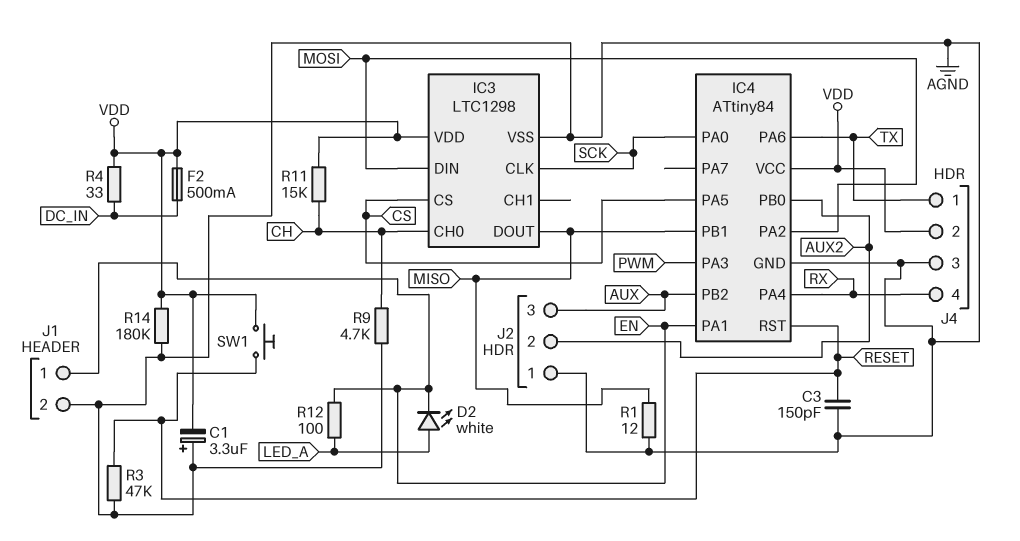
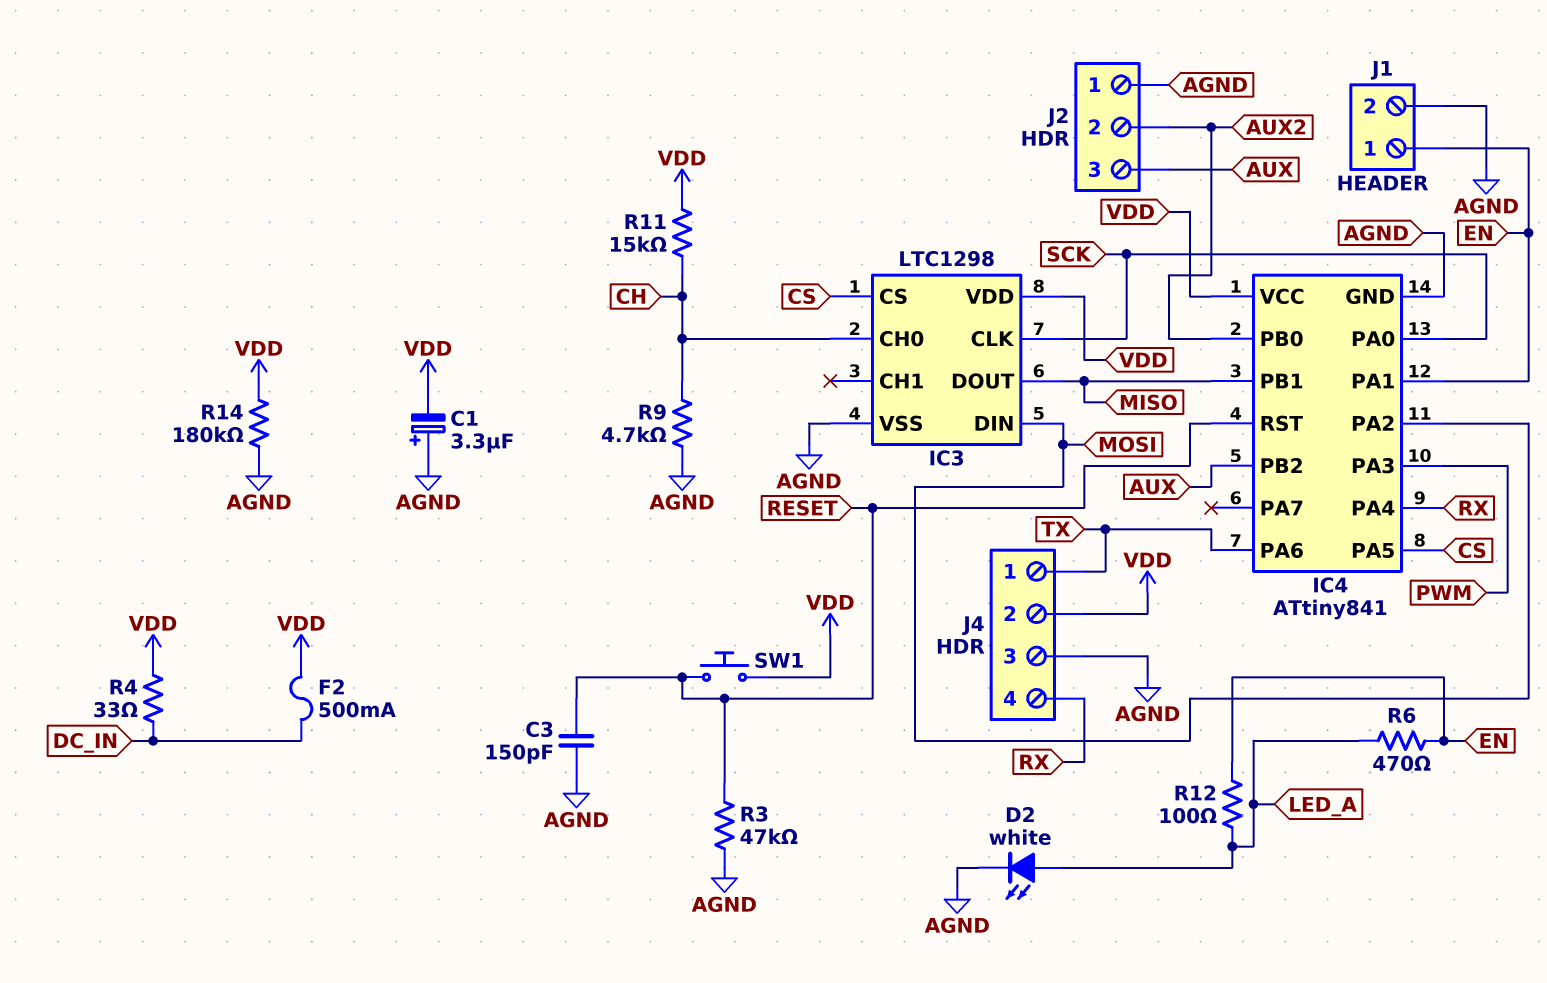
D2: LED white (A LED_A, K EN) -> LED white (A LED_A, K AGND)
IC4: ATtiny84 -> ATtiny841
R1: 12 (AGND, MISO) -> none
R6: none -> 470 (EN, LED_A)

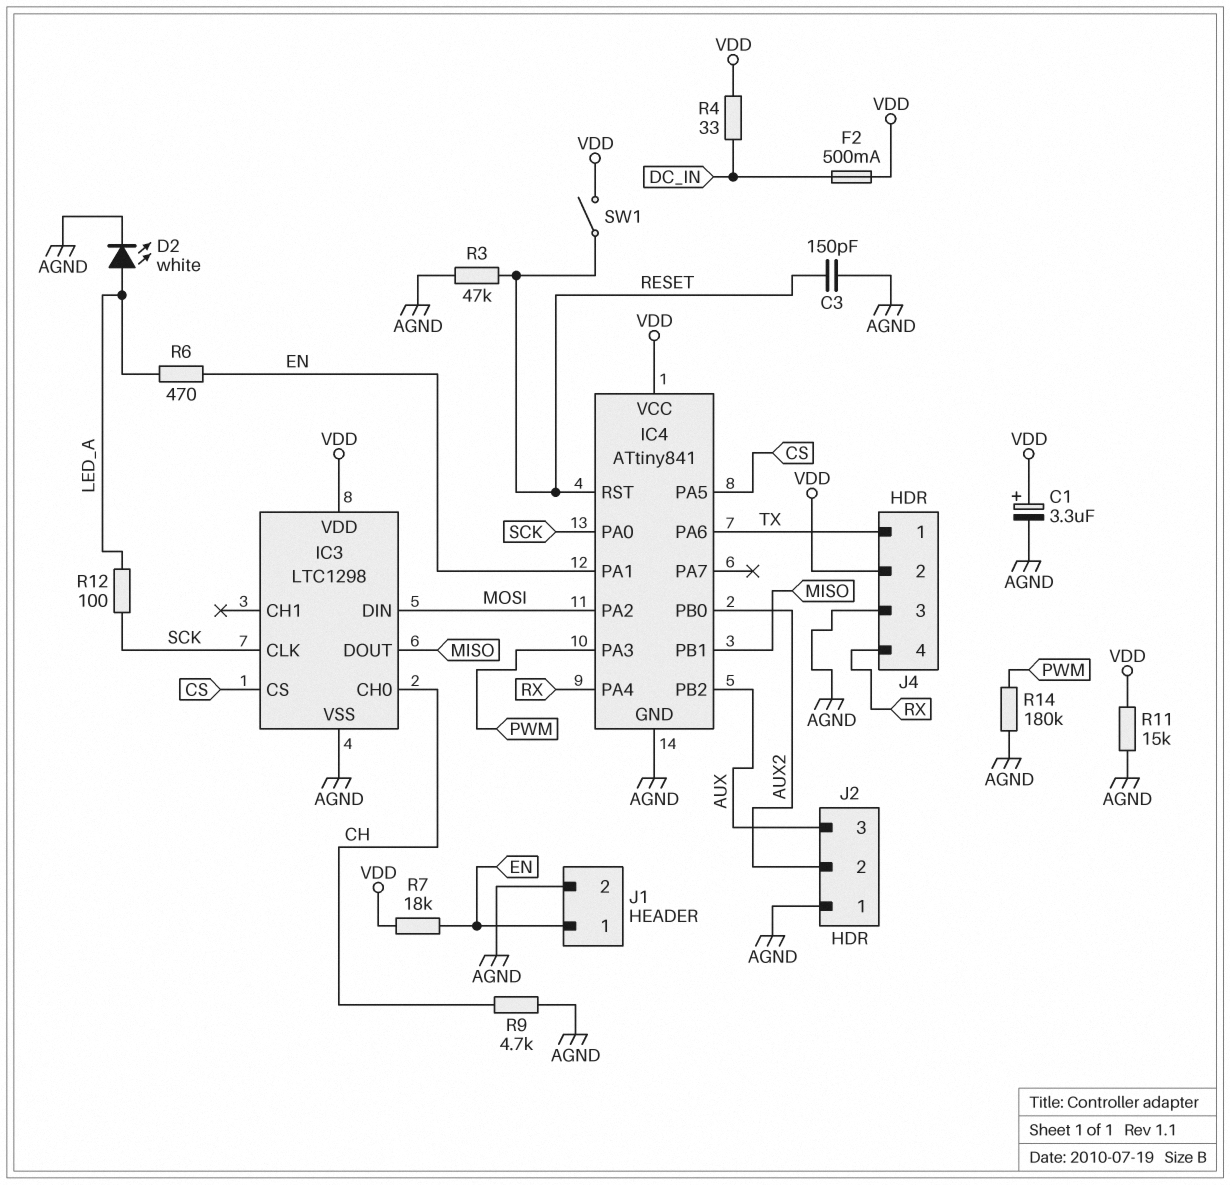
C1: 3.3uF (plus AGND, minus VDD) -> 3.3uF (plus VDD, minus AGND)
R7: none -> 18k (EN, VDD)
R11: 15k (CH, VDD) -> 15k (AGND, VDD)
R12: 100 (EN, LED_A) -> 100 (LED_A, SCK)
R14: 180k (AGND, VDD) -> 180k (AGND, PWM)
SW1: button (RESET, VDD) -> switch (RESET, VDD)

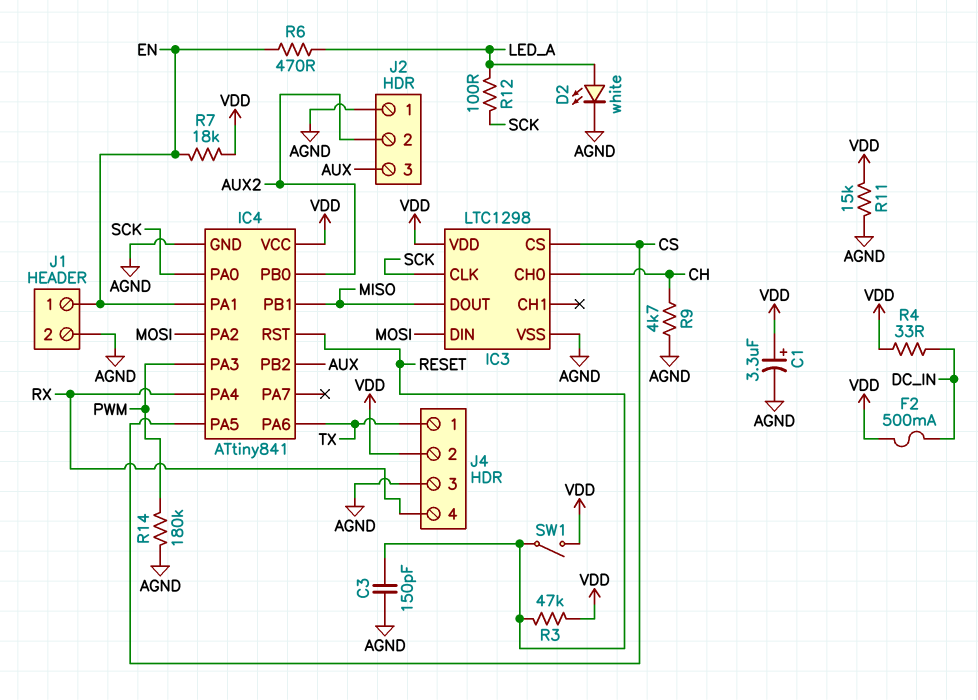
R3: 47k (AGND, RESET) -> 47k (RESET, VDD)

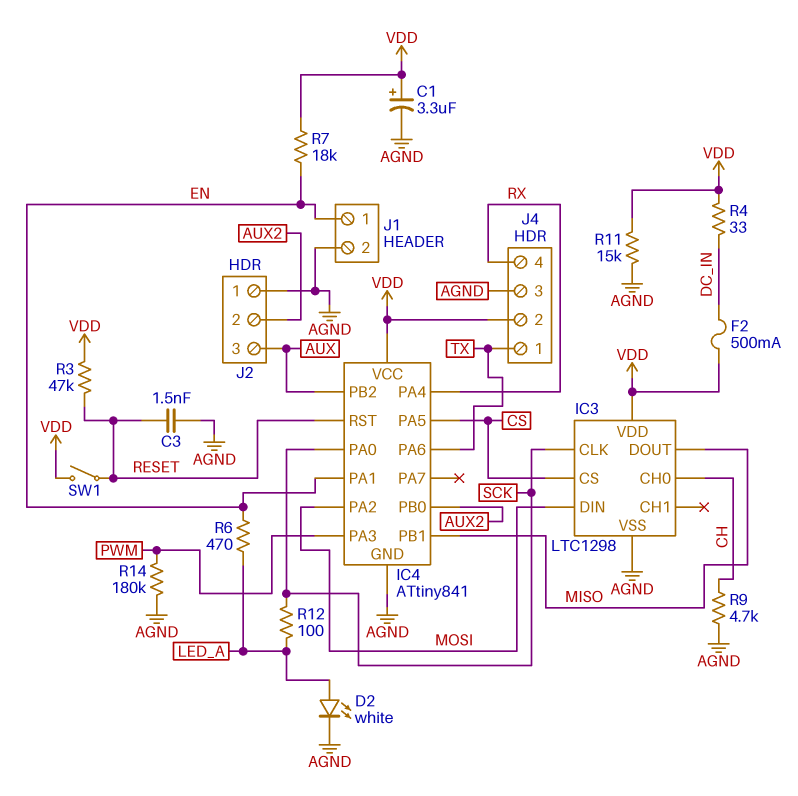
C3: 150pF (AGND, RESET) -> 1.5nF (AGND, RESET)

